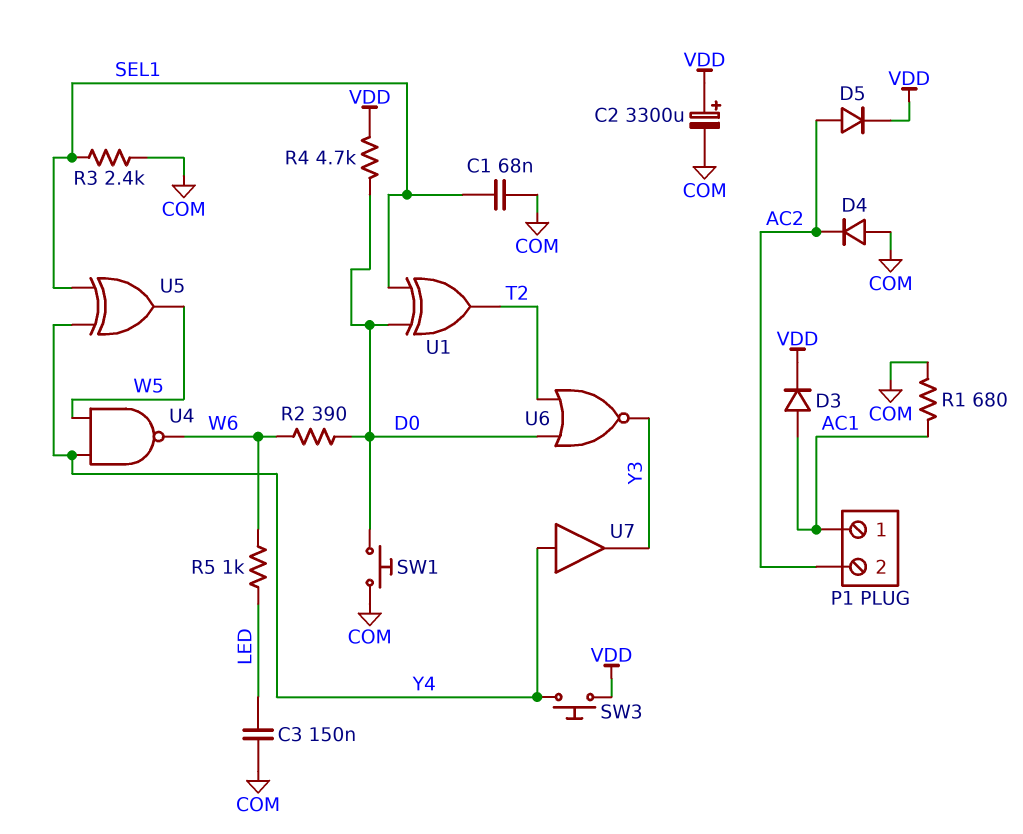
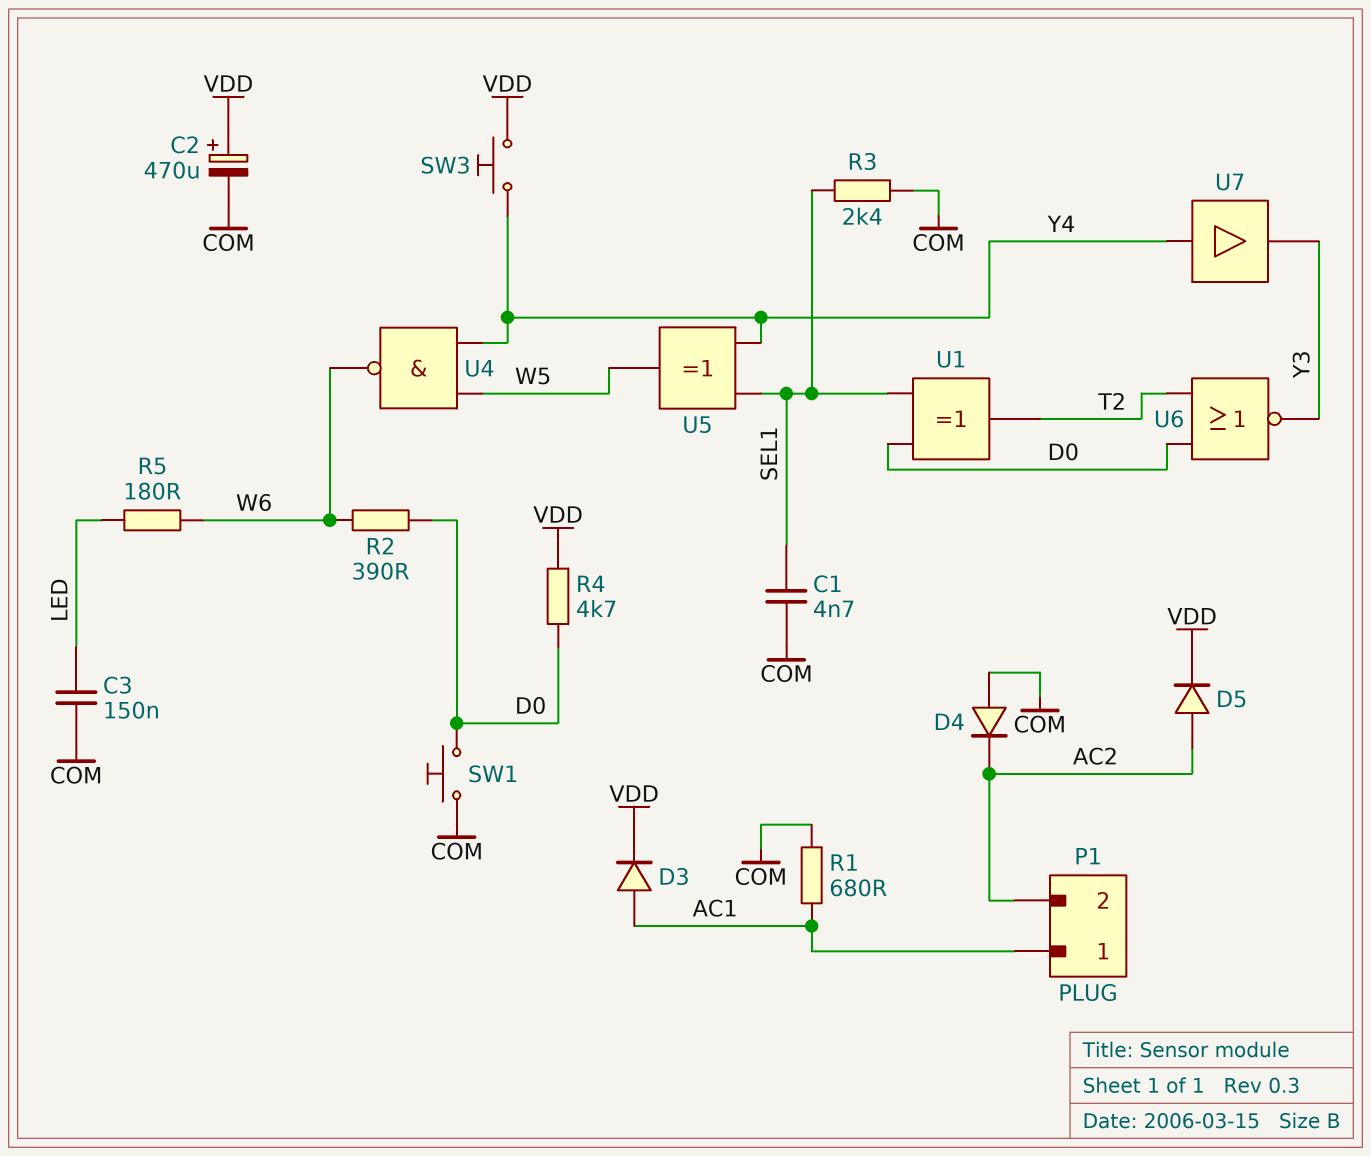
C1: 68nF (COM, SEL1) -> 4.7nF (COM, SEL1)
C2: 3300uF (plus VDD, minus COM) -> 470uF (plus VDD, minus COM)
R5: 1k (LED, W6) -> 180 (LED, W6)

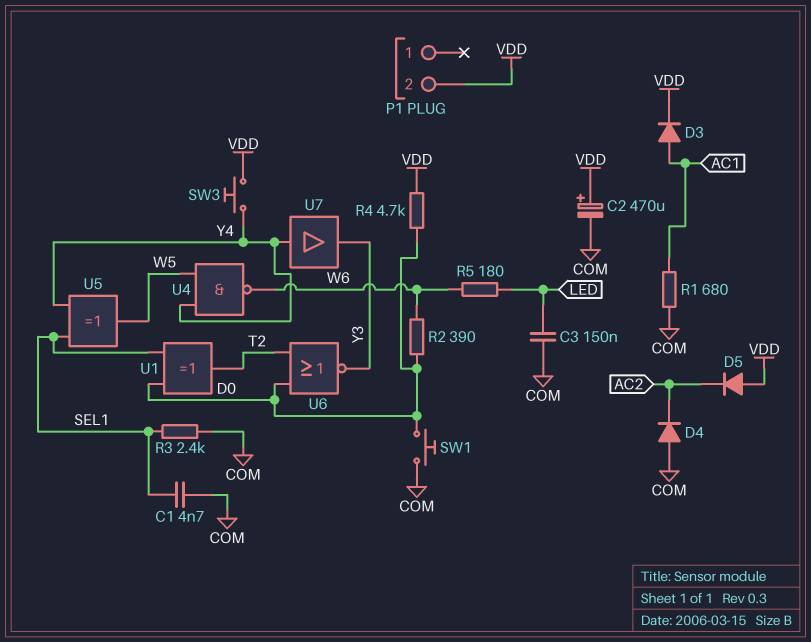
D5: diode (A AC2, K VDD) -> diode (A VDD, K AC2)
P1 pin 1: AC1 -> none
P1 pin 2: AC2 -> VDD

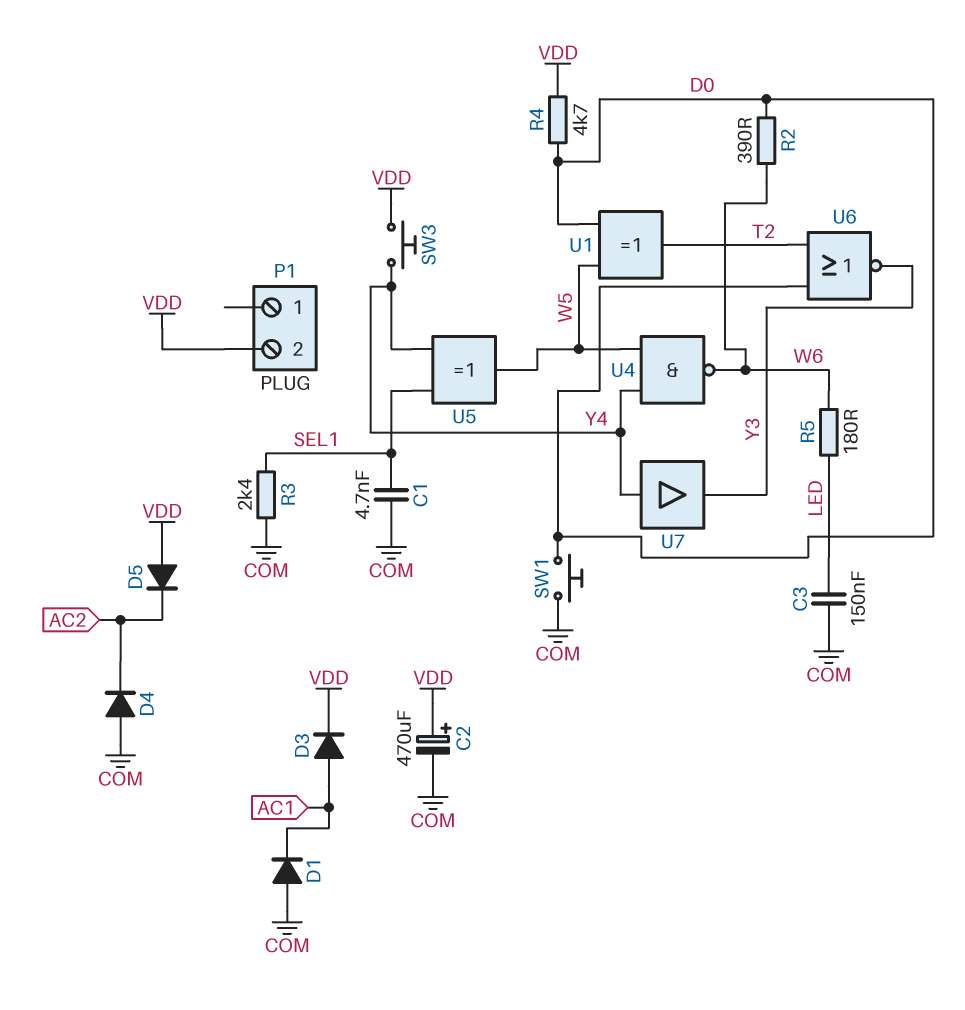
D1: none -> diode (A COM, K AC1)
R1: 680 (AC1, COM) -> none
U1: XOR (in D0, in SEL1, out T2) -> XOR (in D0, in W5, out T2)

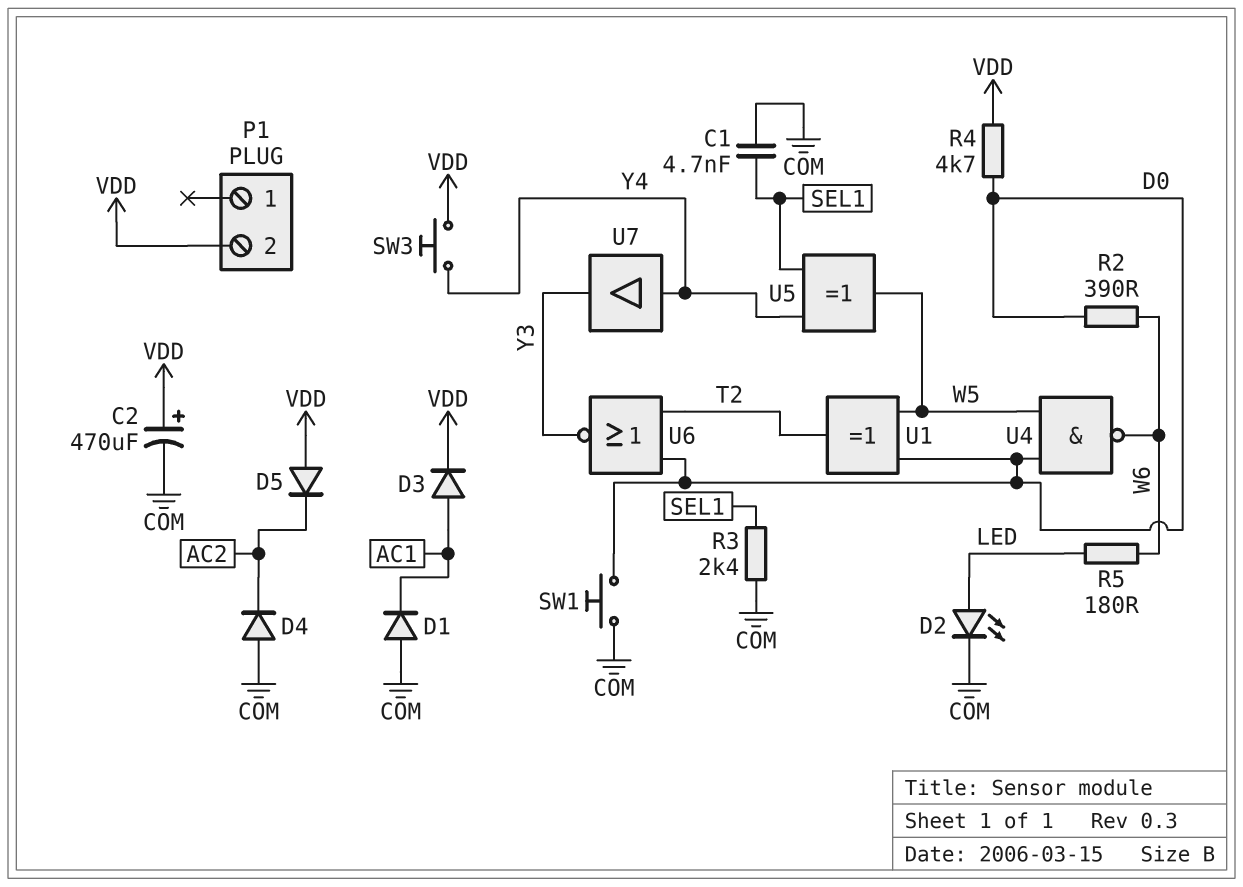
C3: 150nF (COM, LED) -> none
D2: none -> LED (A LED, K COM)
U4: NAND (in W5, in Y4, out W6) -> NAND (in D0, in W5, out W6)

